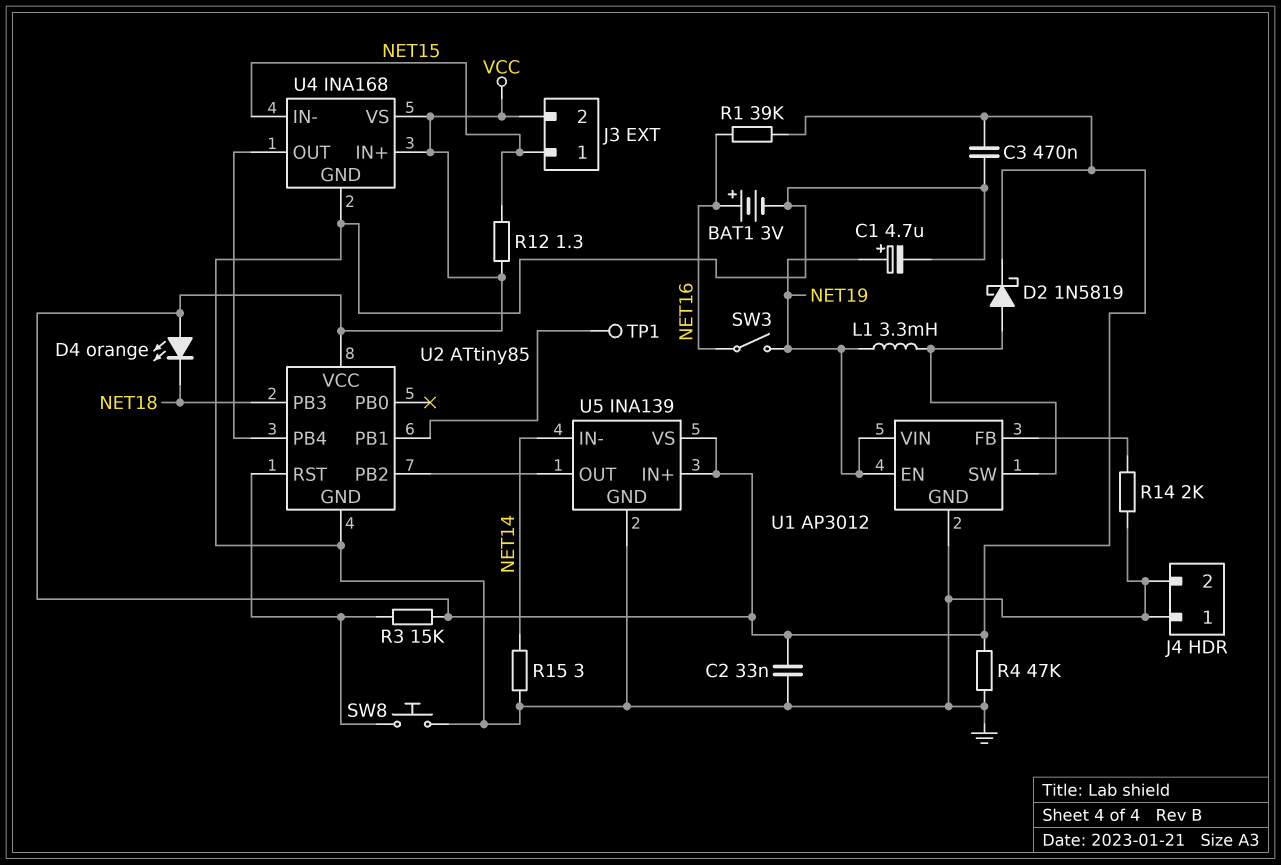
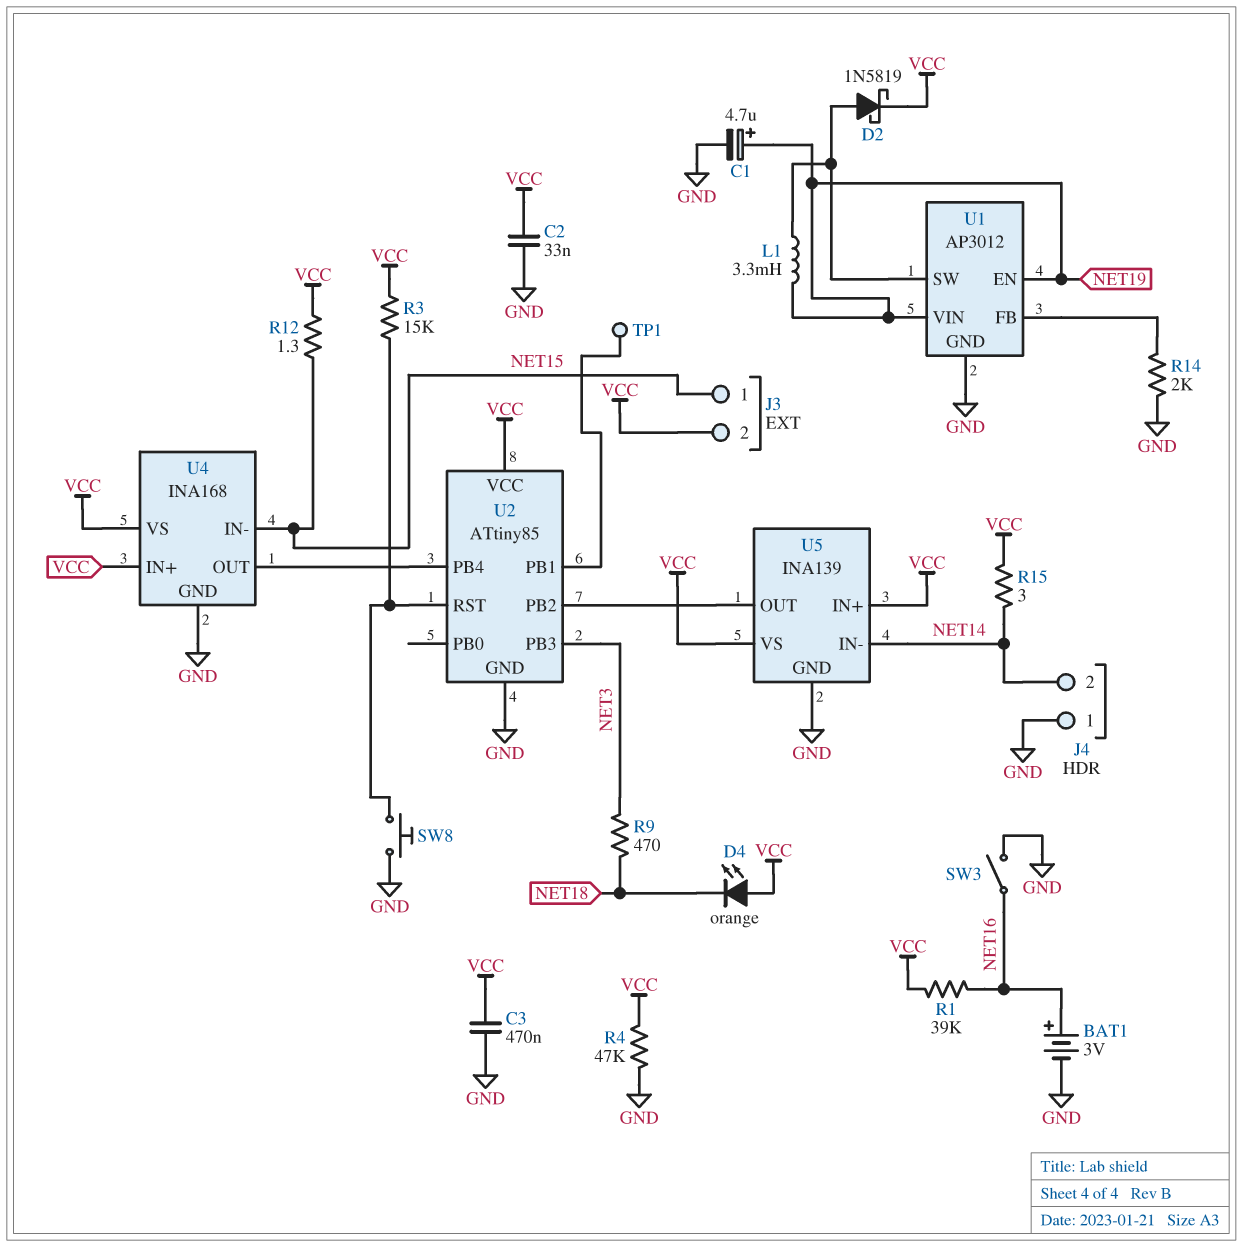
J4 pin 2: GND -> NET14
R9: none -> 470 (NET3, NET18)
R15: 3 (GND, NET14) -> 3 (NET14, VCC)
SW3: switch (NET16, NET19) -> switch (GND, NET16)
U2 pin PB3: NET18 -> NET3

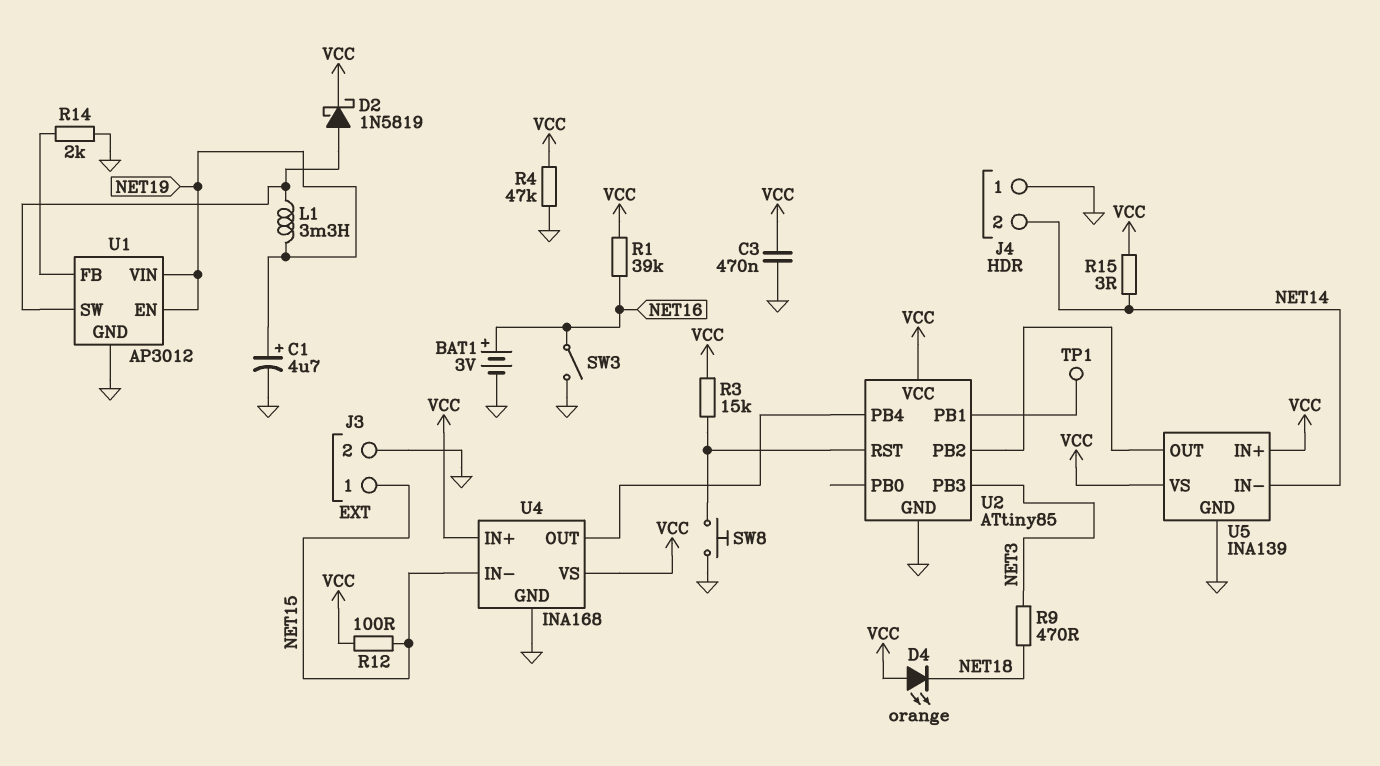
C2: 33nF (GND, VCC) -> none
J3 pin 2: VCC -> GND
R12: 1.3 (NET15, VCC) -> 100 (NET15, VCC)

